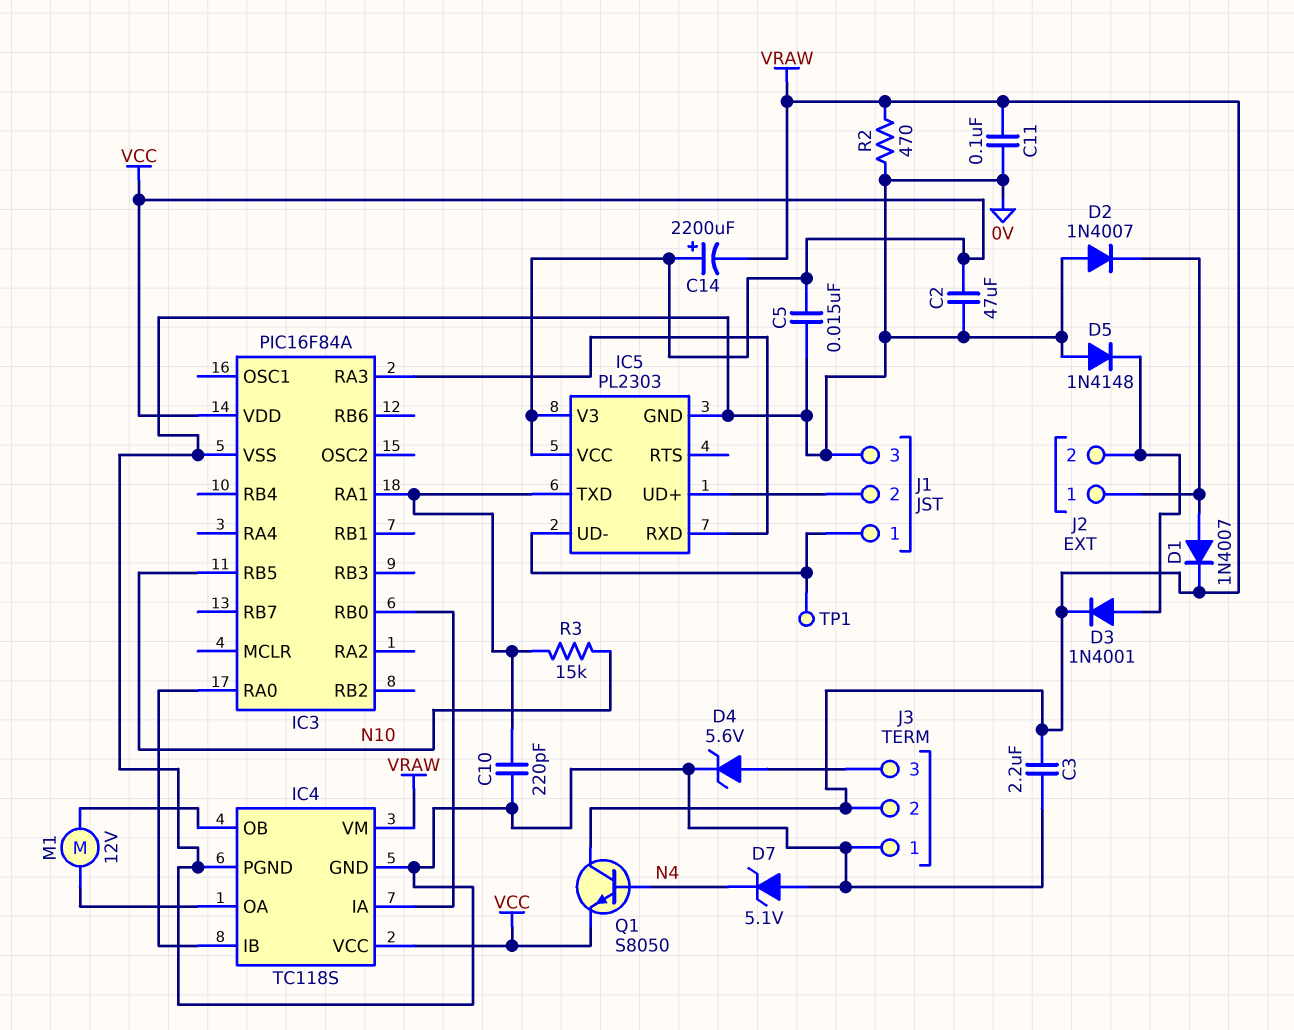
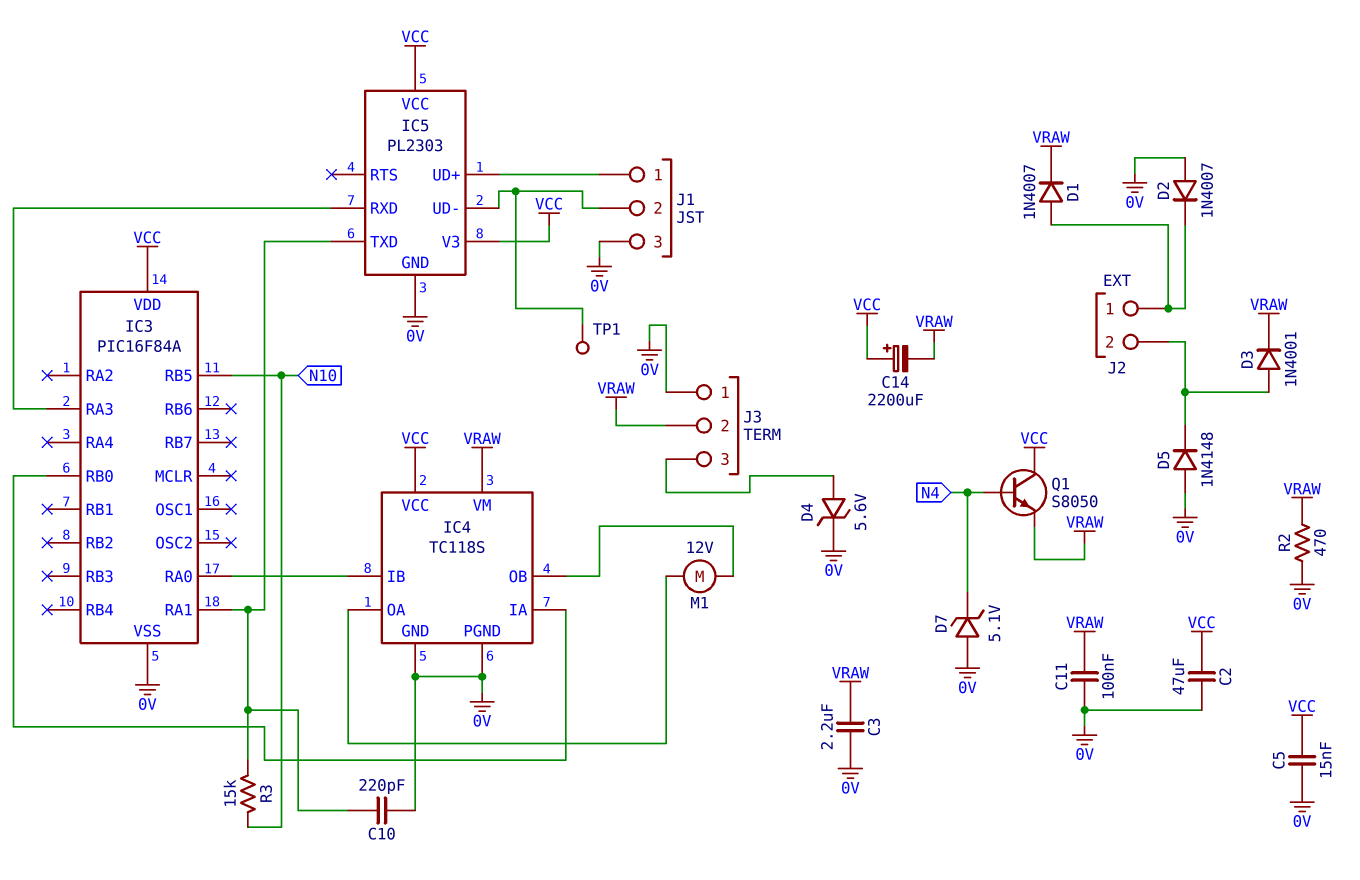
J1 pin 1: IC5/UD- -> IC5/UD+
J1 pin 2: IC5/UD+ -> IC5/UD-
Q1: NPN S8050 (B N4, C VRAW, E VCC) -> NPN S8050 (B N4, C VCC, E VRAW)

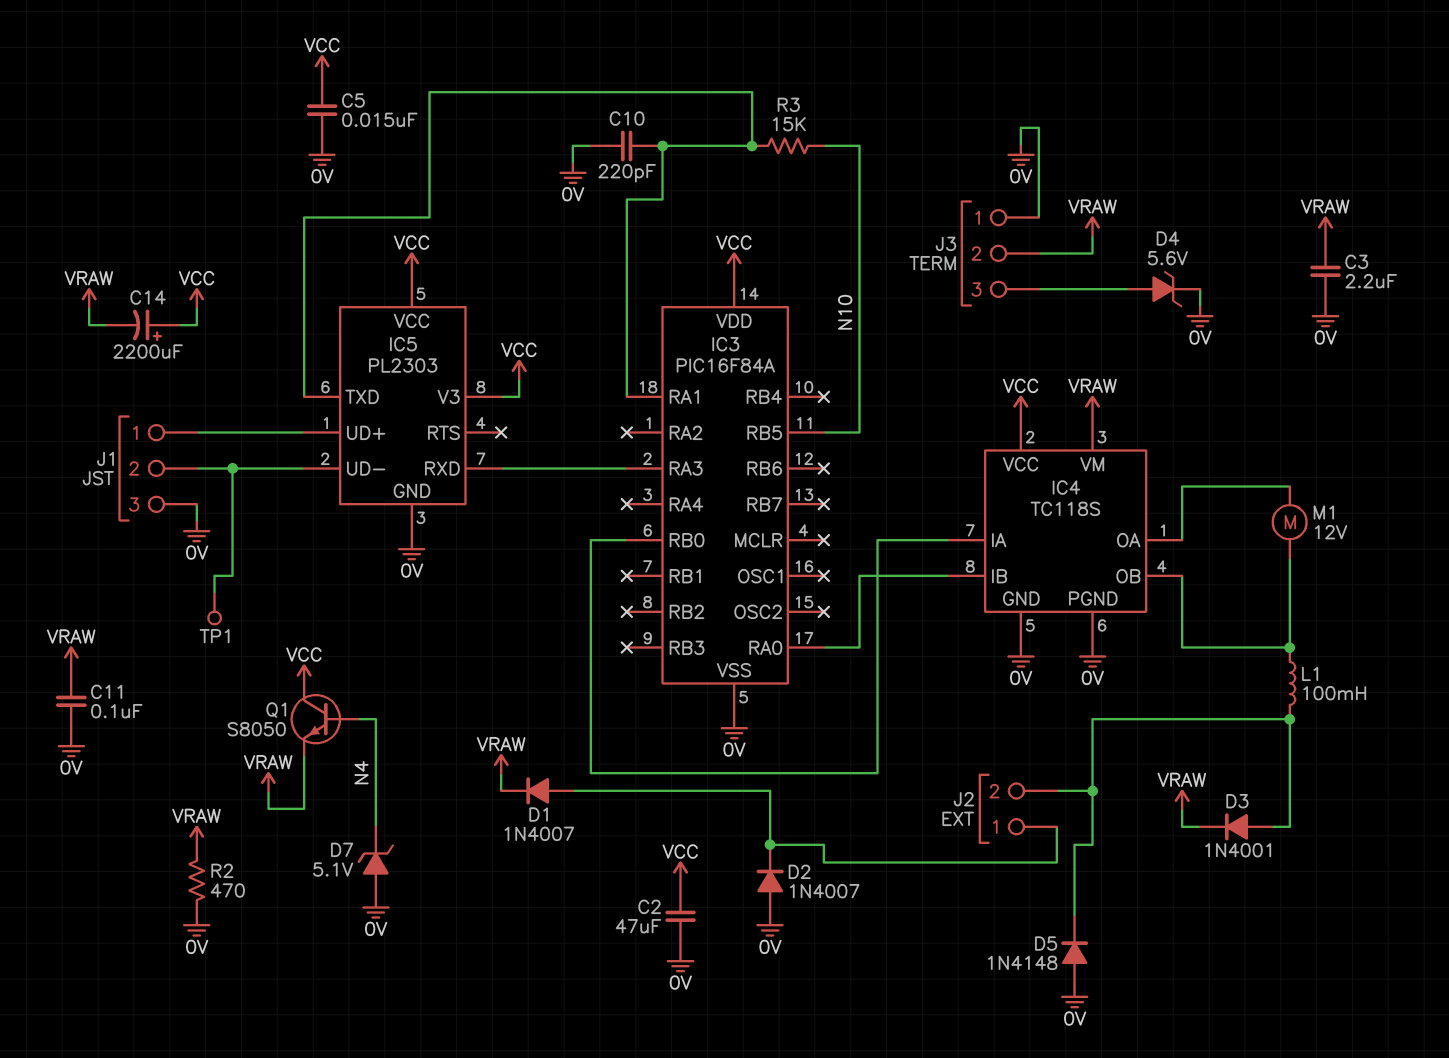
L1: none -> 100mH (IC4/OB, J2/2)

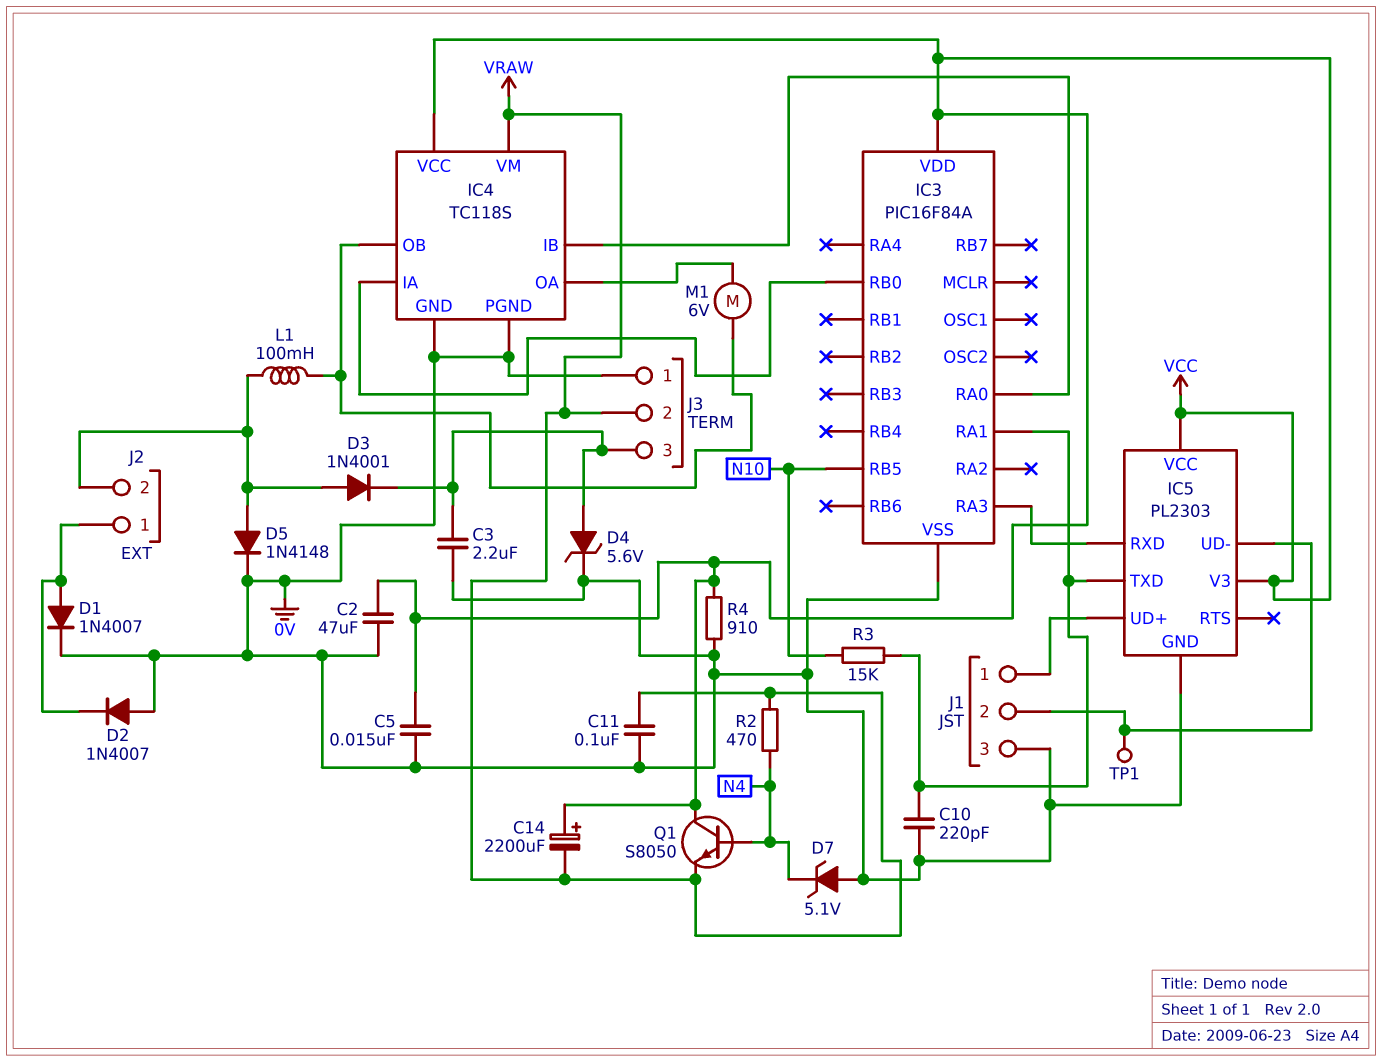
C3: 2.2uF (0V, VRAW) -> 2.2uF (0V, J3/3)
D1: diode 1N4007 (A J2/1, K VRAW) -> diode 1N4007 (A J2/1, K 0V)
D3: diode 1N4001 (A J2/2, K VRAW) -> diode 1N4001 (A J2/2, K J3/3)
D5: diode 1N4148 (A 0V, K J2/2) -> diode 1N4148 (A J2/2, K 0V)
M1: motor 12V (IC4/OA, IC4/OB) -> motor 6V (IC4/OA, IC4/OB)
R2: 470 (0V, VRAW) -> 470 (N4, VRAW)
R4: none -> 910 (0V, VCC)

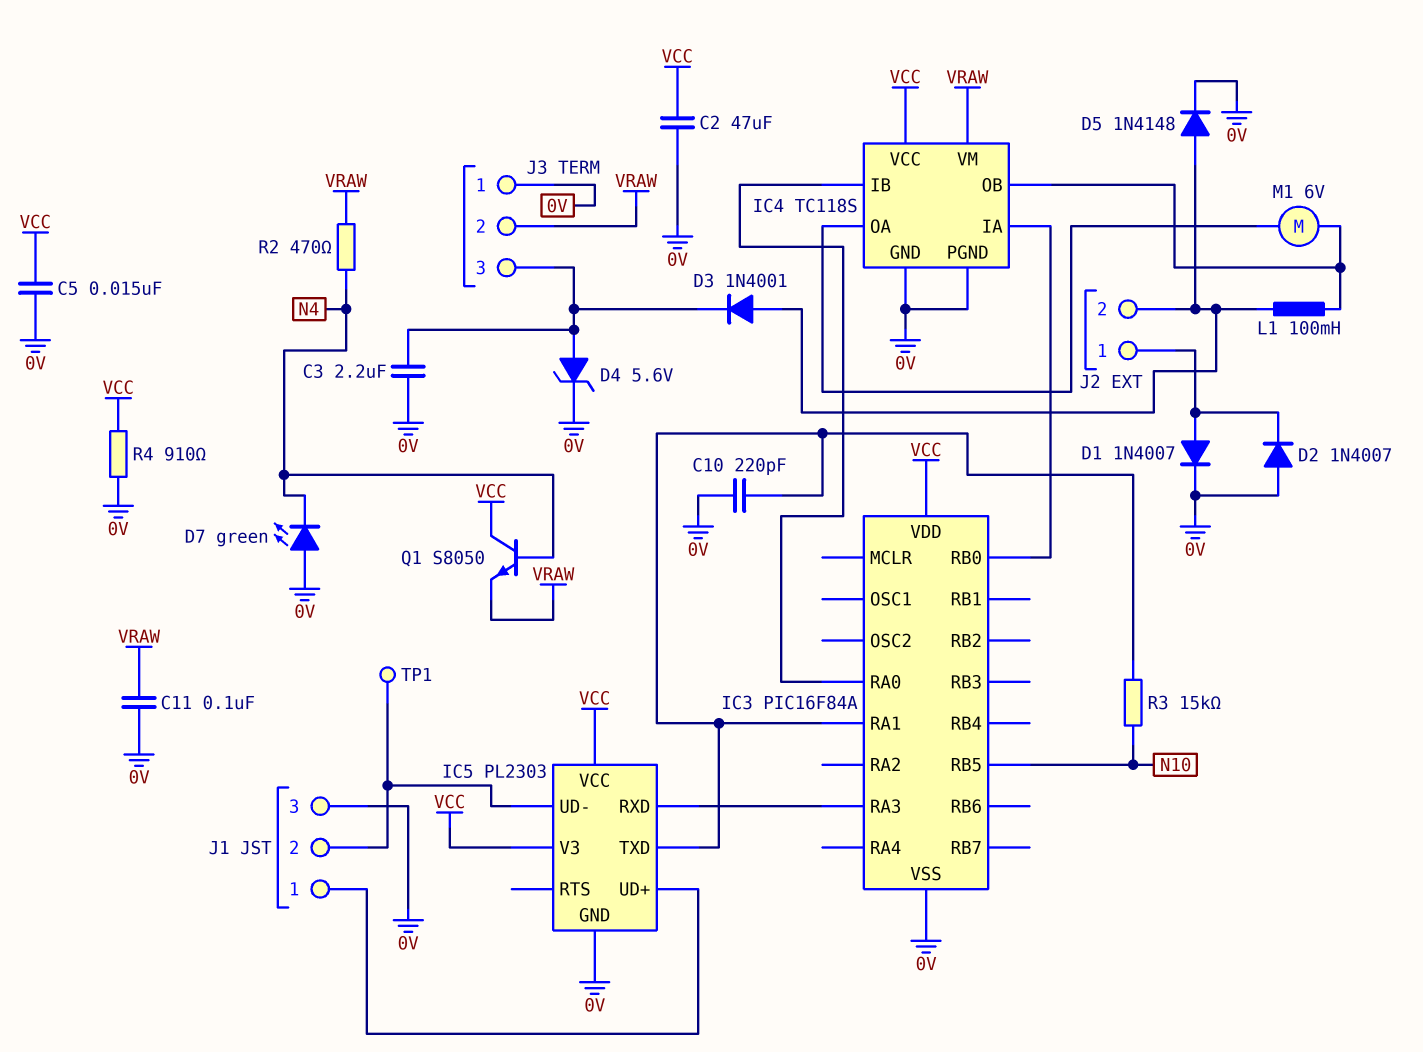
C14: 2200uF (plus VCC, minus VRAW) -> none
D7: zener 5.1V (A 0V, K N4) -> LED green (A 0V, K N4)

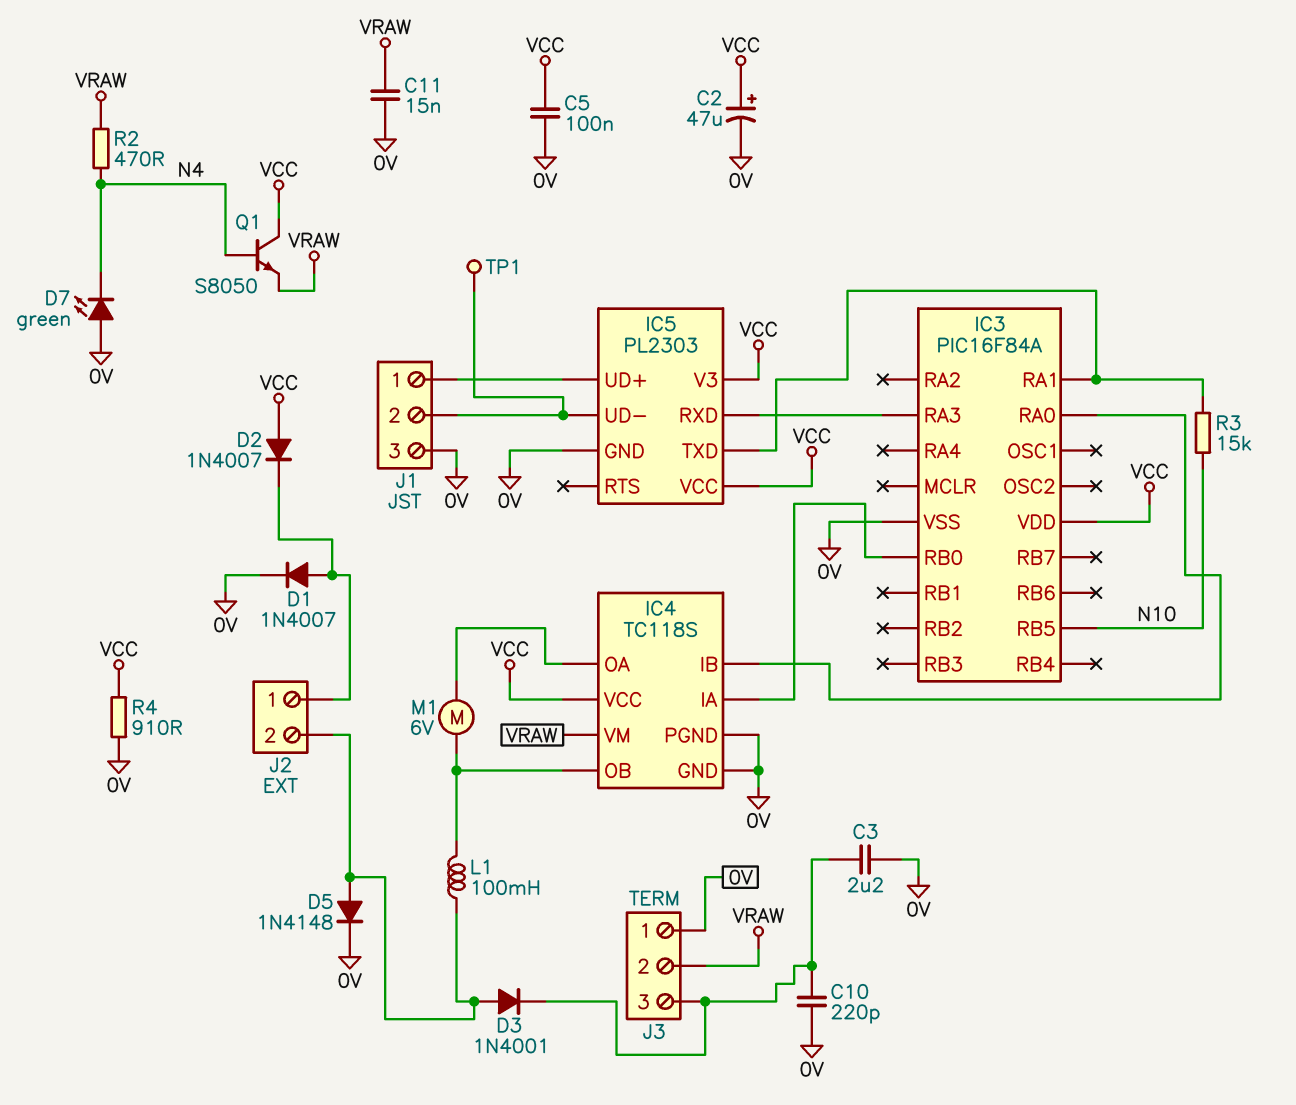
C2: 47uF (0V, VCC) -> 47uF (plus VCC, minus 0V)
C5: 15nF (0V, VCC) -> 100nF (0V, VCC)
C10: 220pF (0V, IC3/RA1) -> 220pF (0V, J3/3)
C11: 100nF (0V, VRAW) -> 15nF (0V, VRAW)
D2: diode 1N4007 (A 0V, K J2/1) -> diode 1N4007 (A VCC, K J2/1)
D4: zener 5.6V (A J3/3, K 0V) -> none

